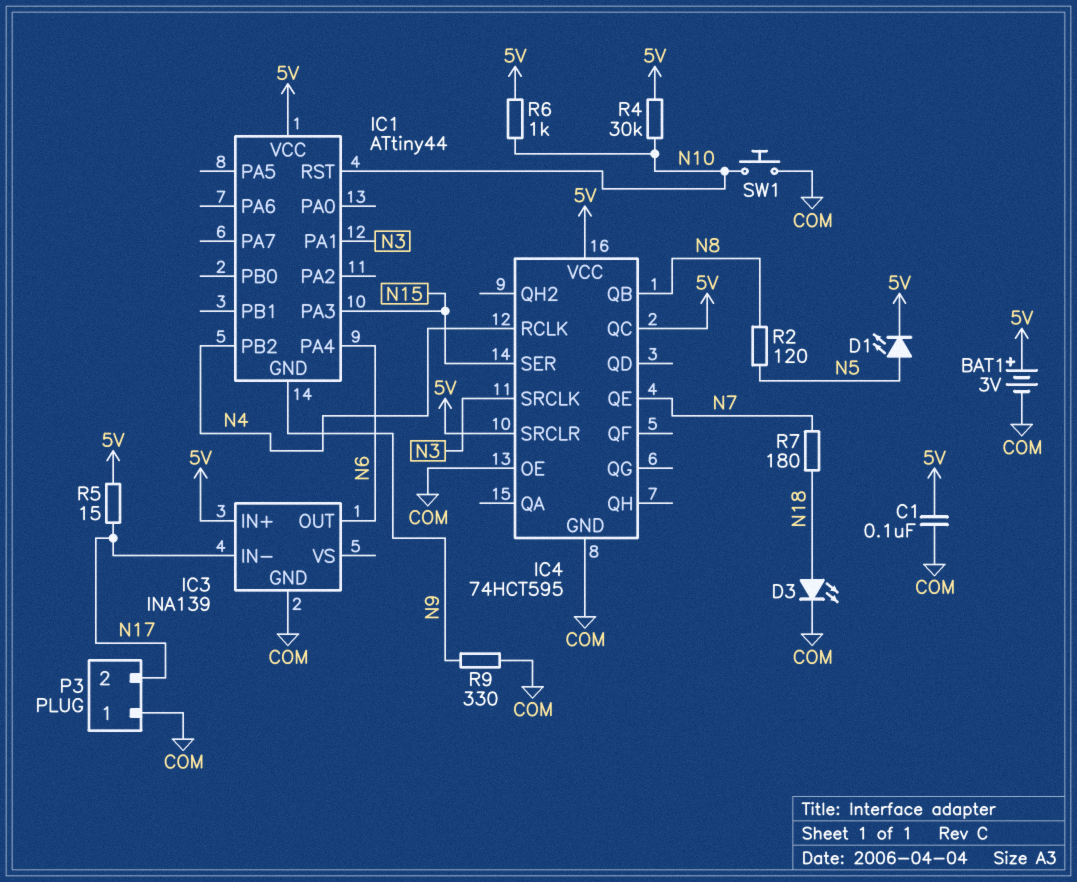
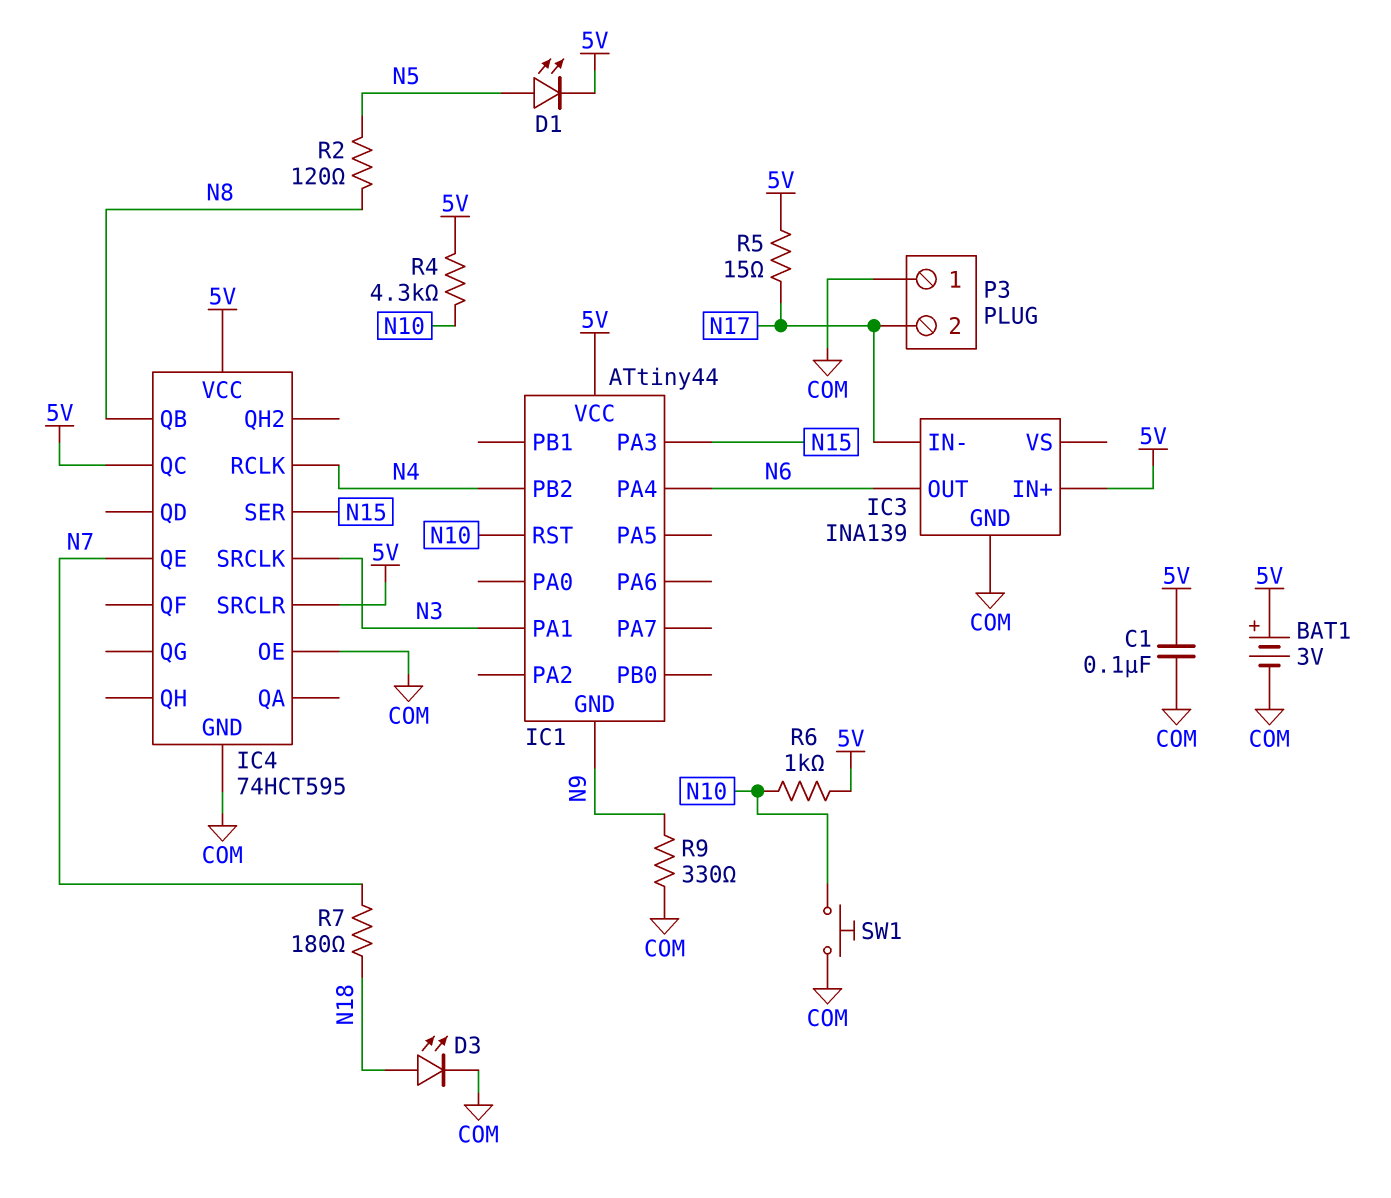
R4: 30k (5V, N10) -> 4.3k (5V, N10)

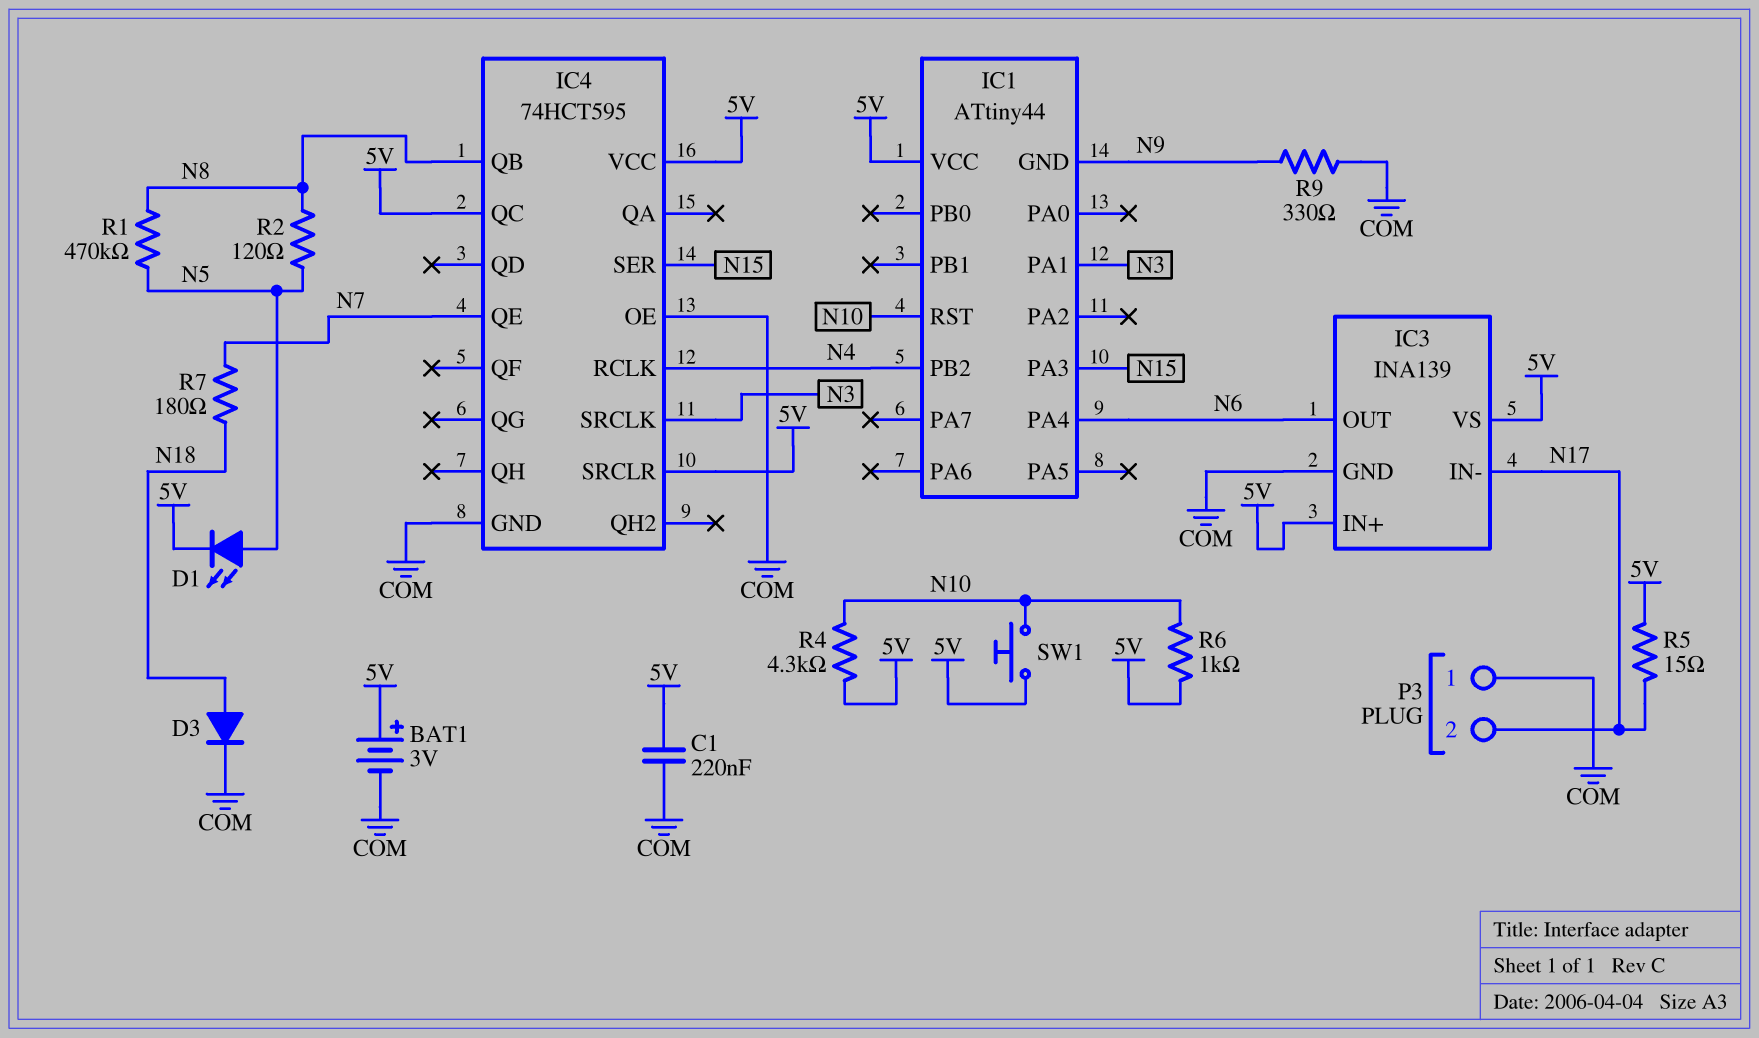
C1: 100nF (5V, COM) -> 220nF (5V, COM)
D3: LED (A N18, K COM) -> diode (A N18, K COM)
IC3 pin VS: none -> 5V
R1: none -> 470k (N5, N8)
SW1: button (COM, N10) -> button (5V, N10)

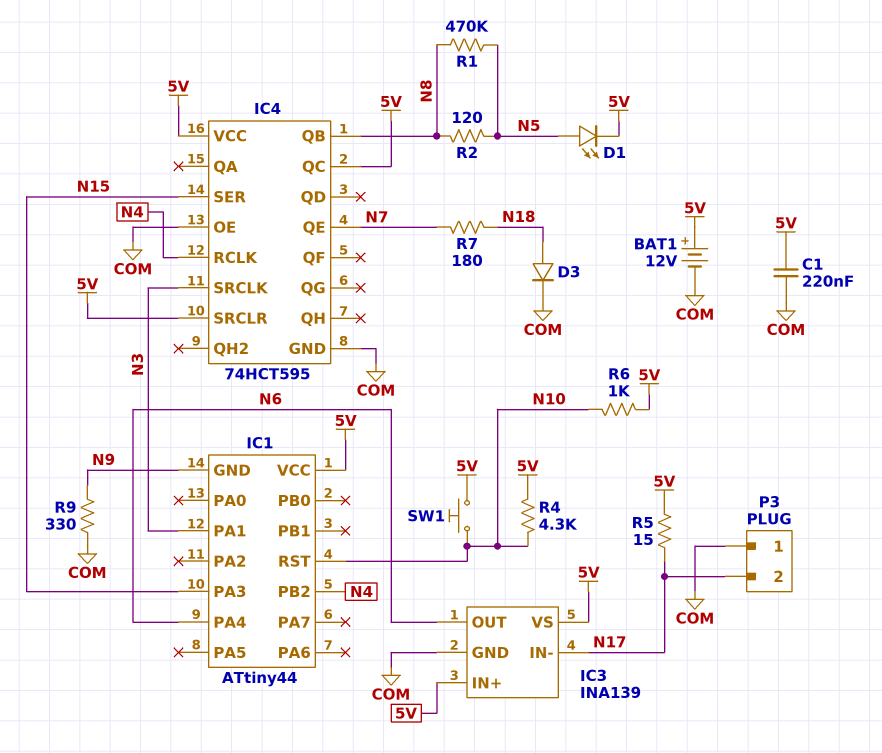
BAT1: 3V (plus 5V, minus COM) -> 12V (plus 5V, minus COM)

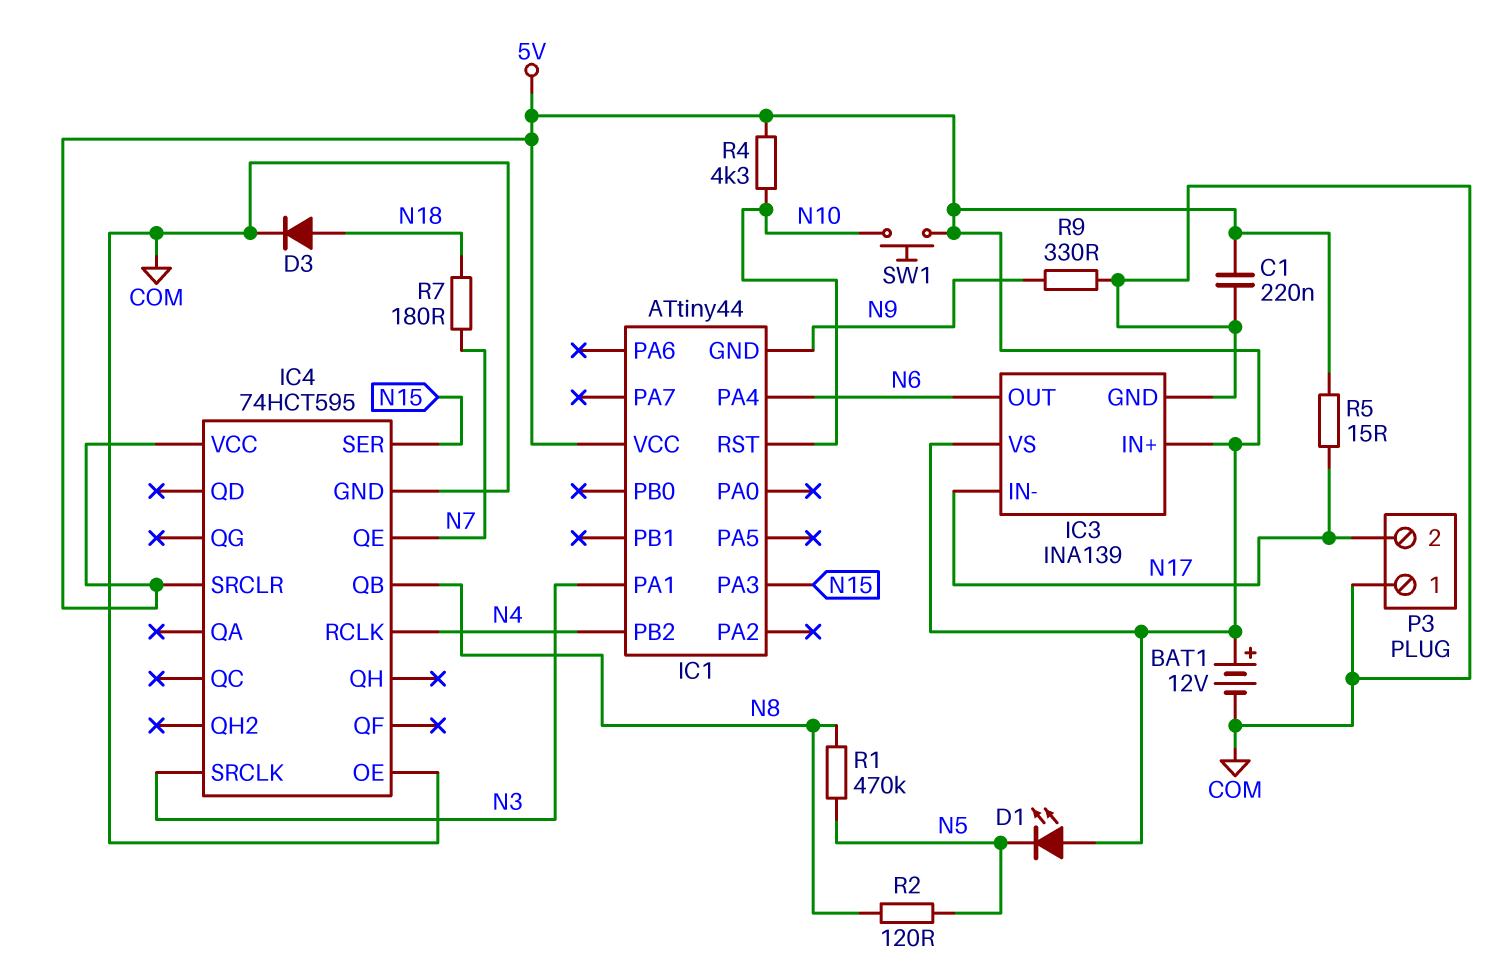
D1: LED (A N5, K 5V) -> LED (A 5V, K N5)
IC4 pin QC: 5V -> none
R6: 1k (5V, N10) -> none

